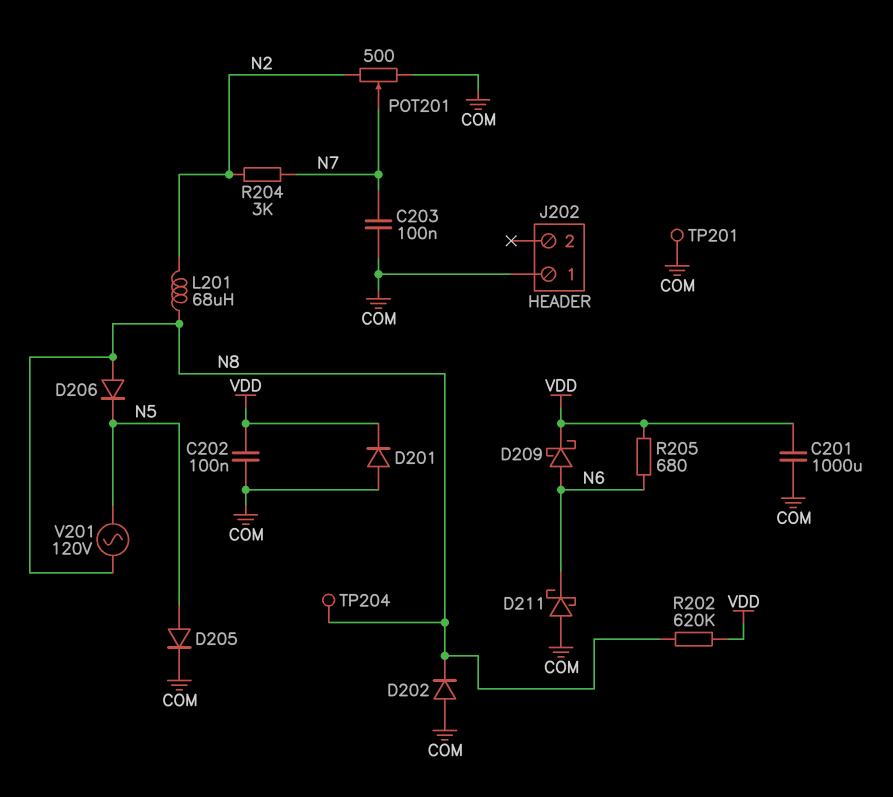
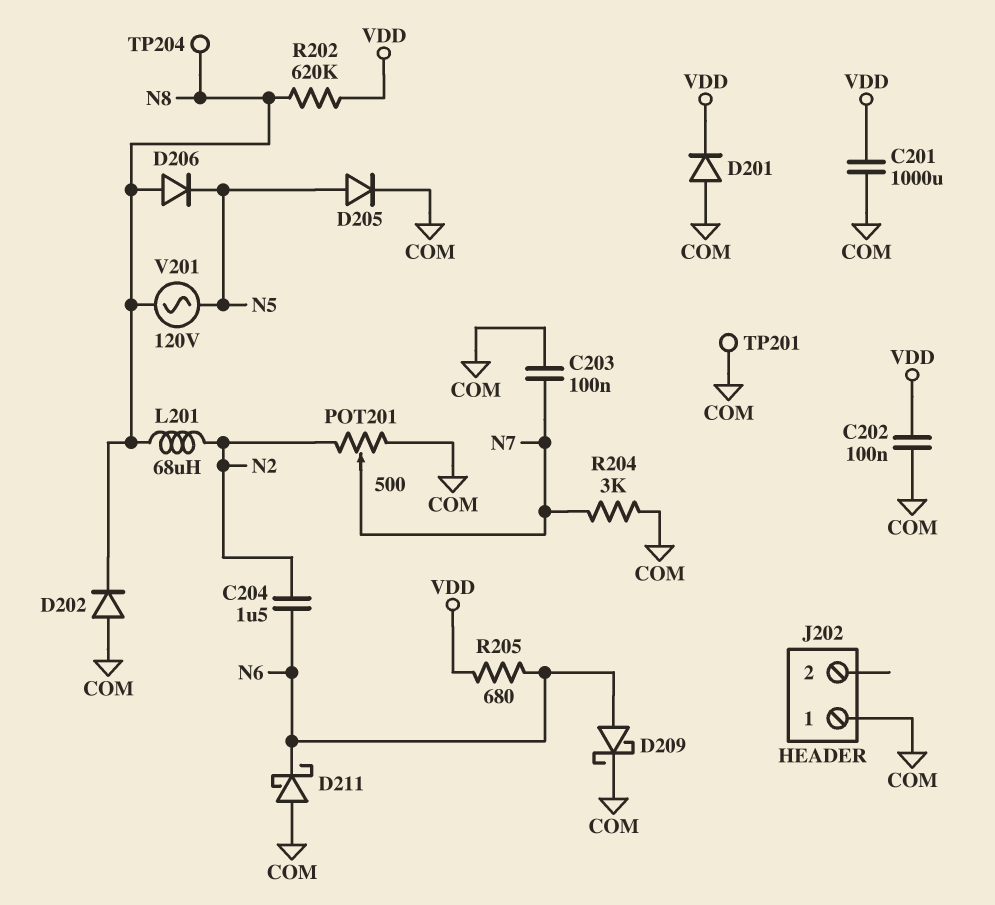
C204: none -> 1.5uF (N2, N6)
D209: schottky (A N6, K VDD) -> schottky (A N6, K COM)
R204: 3k (N2, N7) -> 3k (COM, N7)

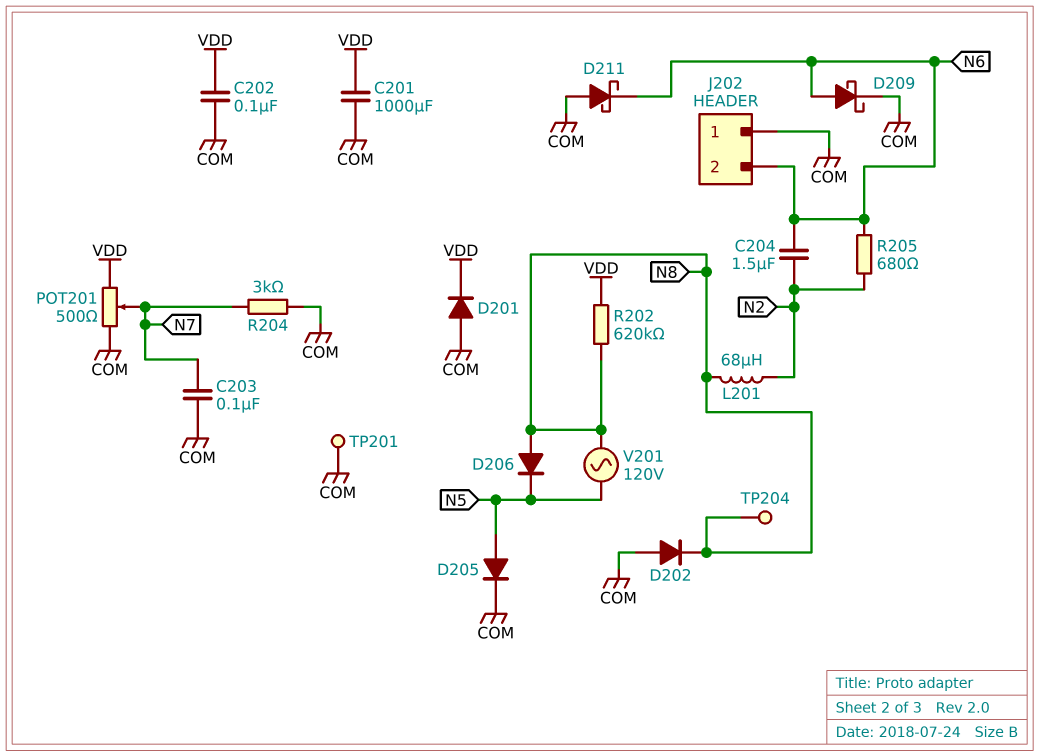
J202 pin 2: none -> N6
POT201: 500 (COM, N2, wiper N7) -> 500 (COM, VDD, wiper N7)
R205: 680 (N6, VDD) -> 680 (N2, N6)

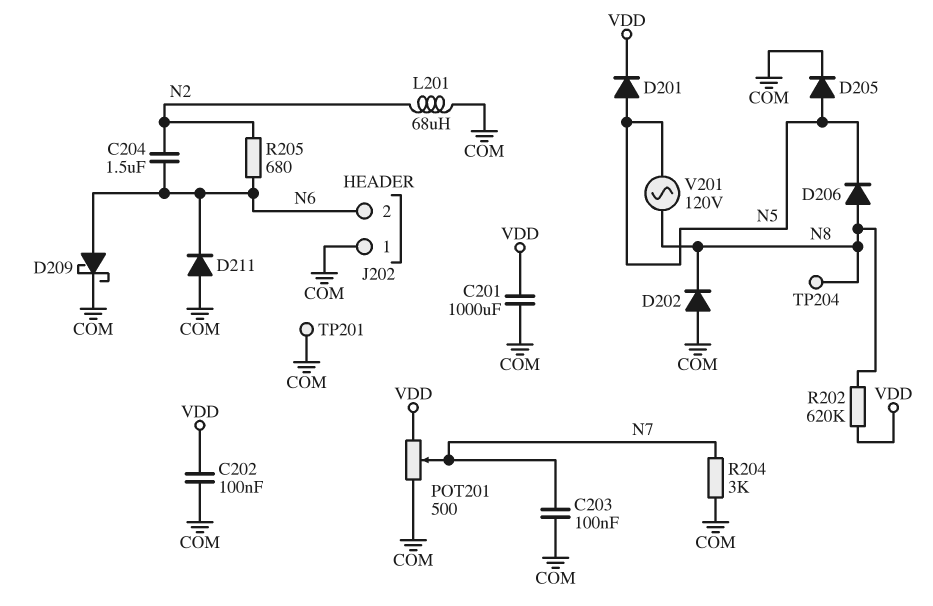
D201: diode (A COM, K VDD) -> diode (A N5, K VDD)
D211: schottky (A COM, K N6) -> diode (A COM, K N6)
L201: 68uH (N2, N8) -> 68uH (COM, N2)

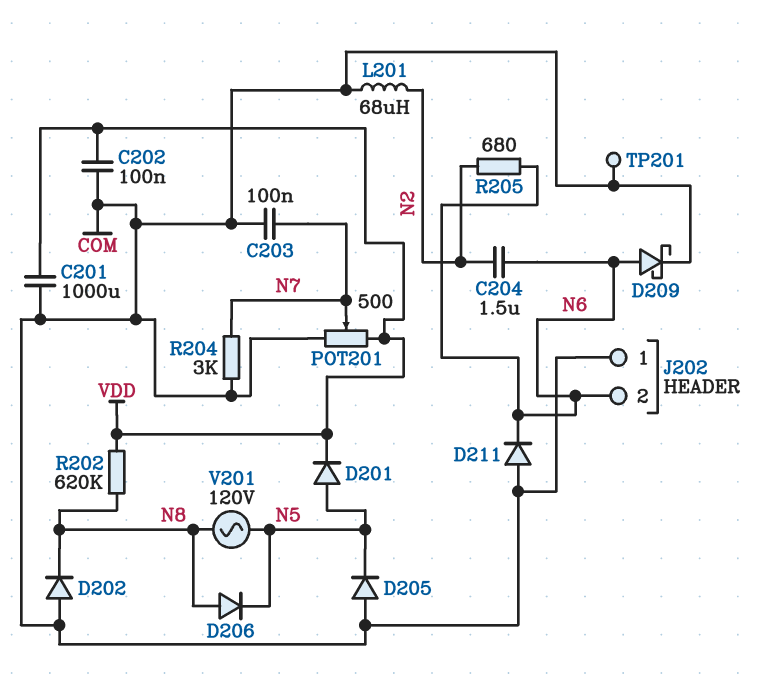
D205: diode (A N5, K COM) -> diode (A COM, K N5)
TP204: test point (N8) -> none

